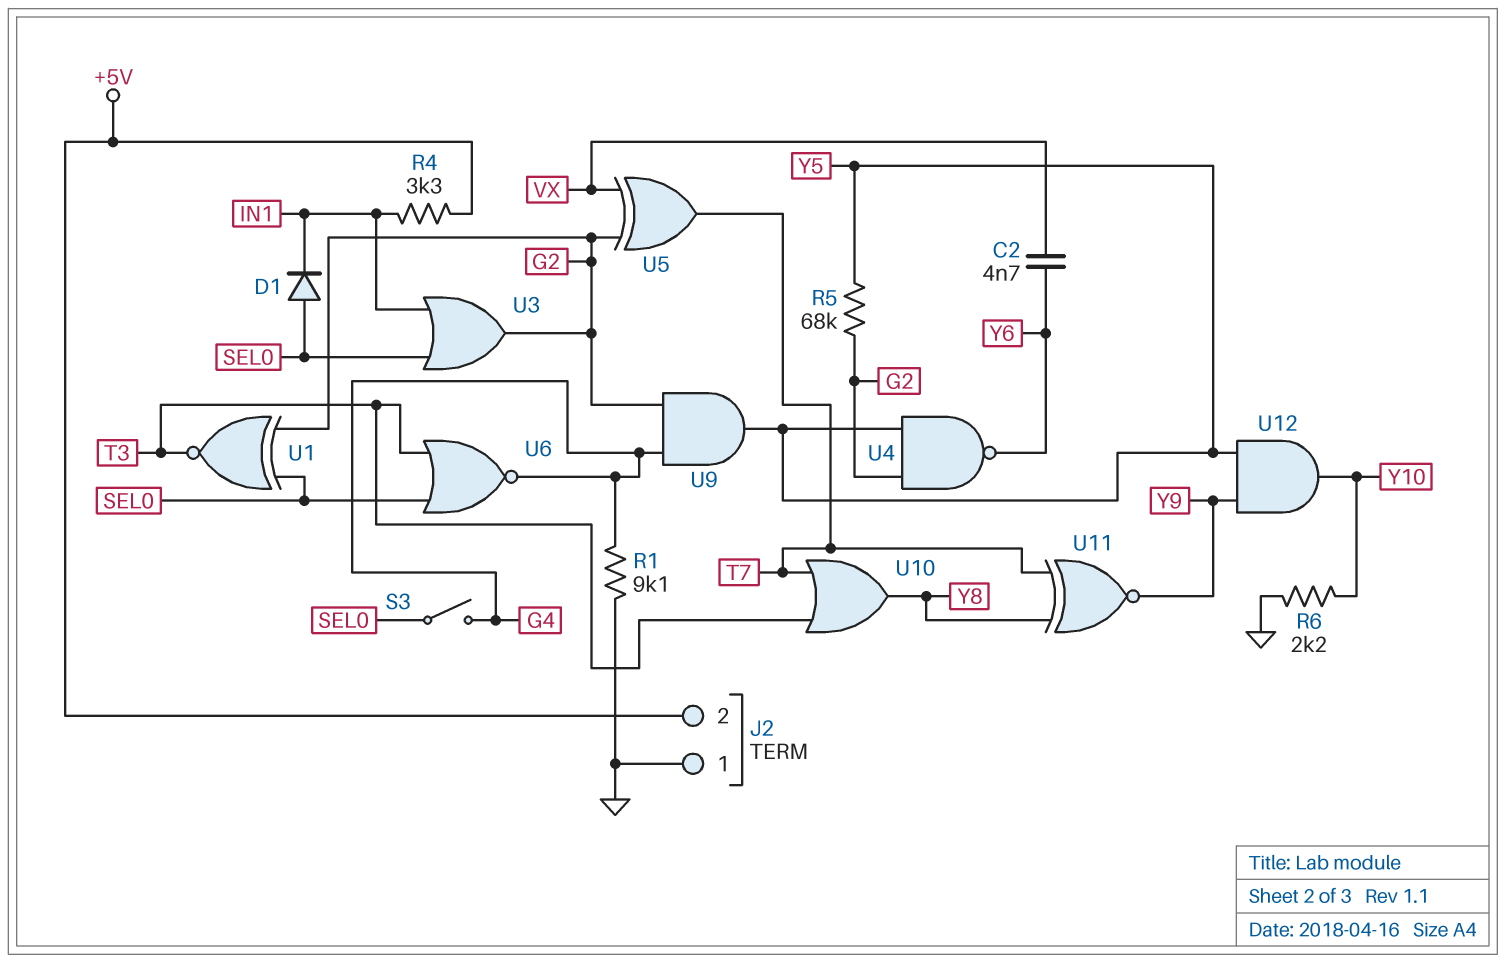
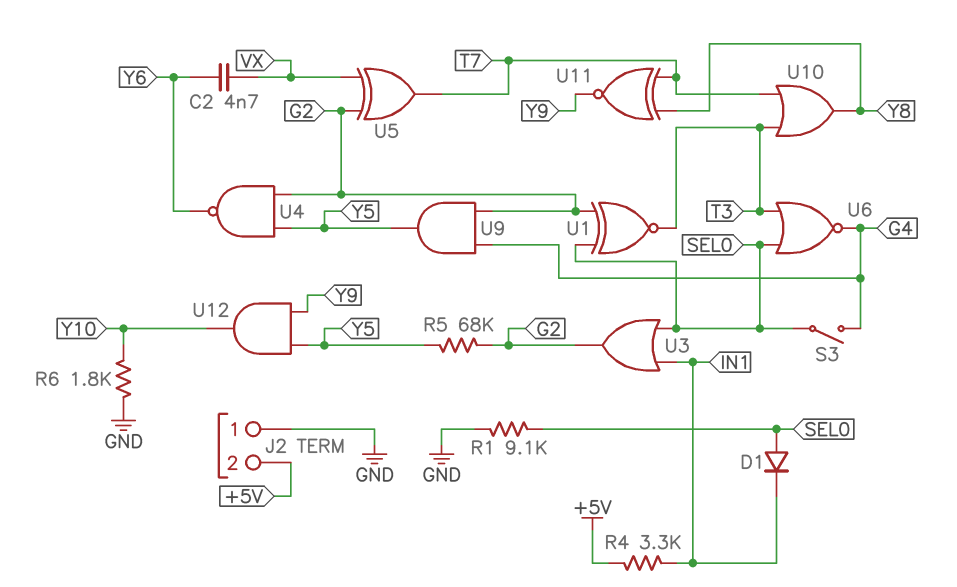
R1: 9.1k (G4, GND) -> 9.1k (GND, SEL0)
R6: 2.2k (GND, Y10) -> 1.8k (GND, Y10)

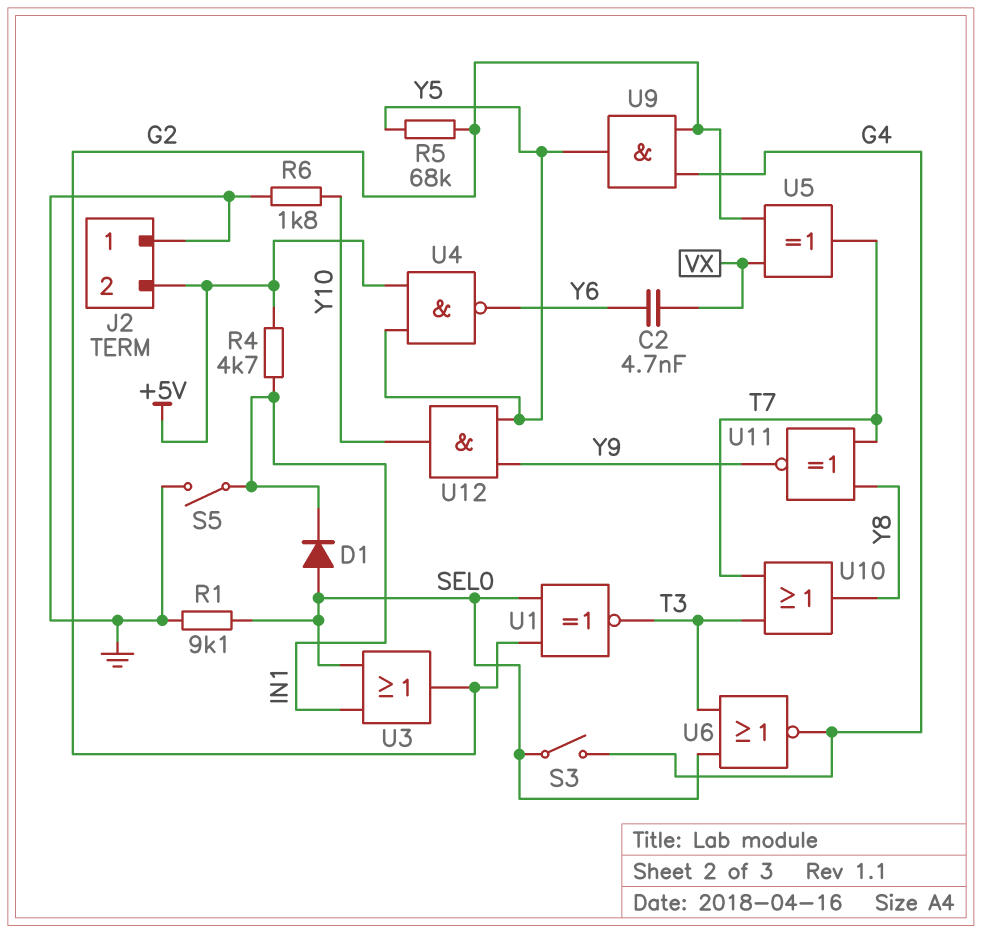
R4: 3.3k (+5V, IN1) -> 4.7k (+5V, IN1)
S5: none -> switch (GND, IN1)
U4: NAND (in G2, in Y5, out Y6) -> NAND (in +5V, in Y5, out Y6)

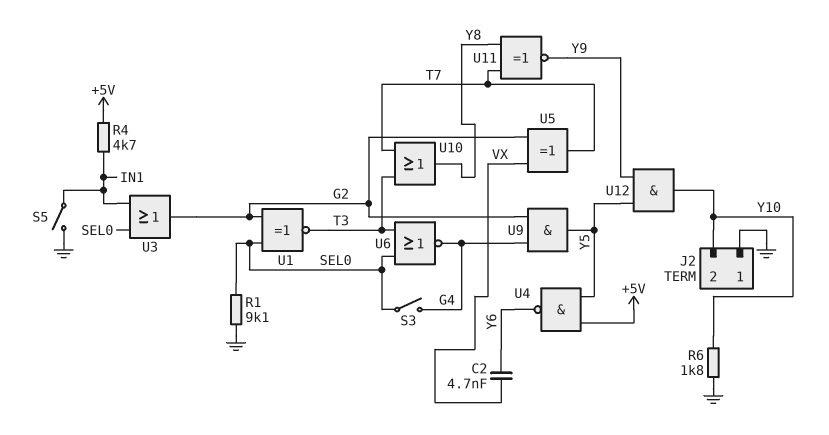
D1: diode (A SEL0, K IN1) -> none
J2 pin 2: +5V -> Y10
R5: 68k (G2, Y5) -> none

